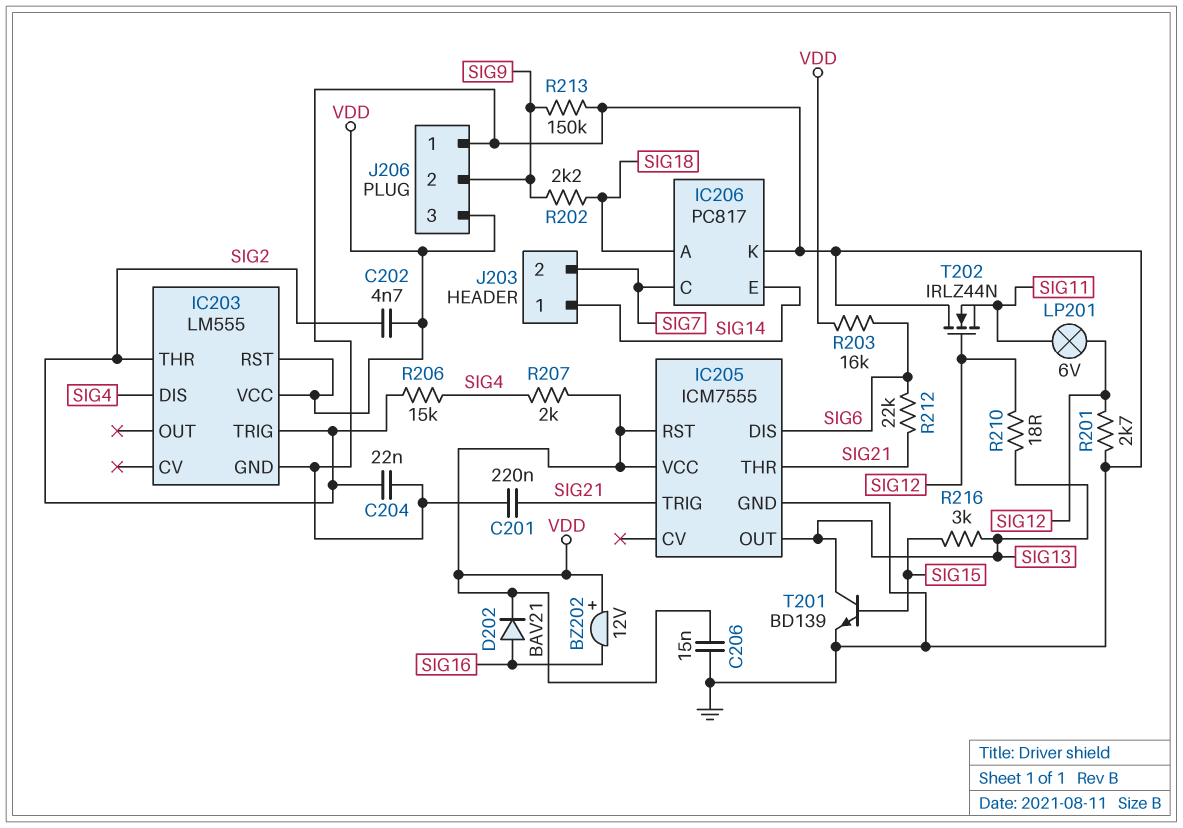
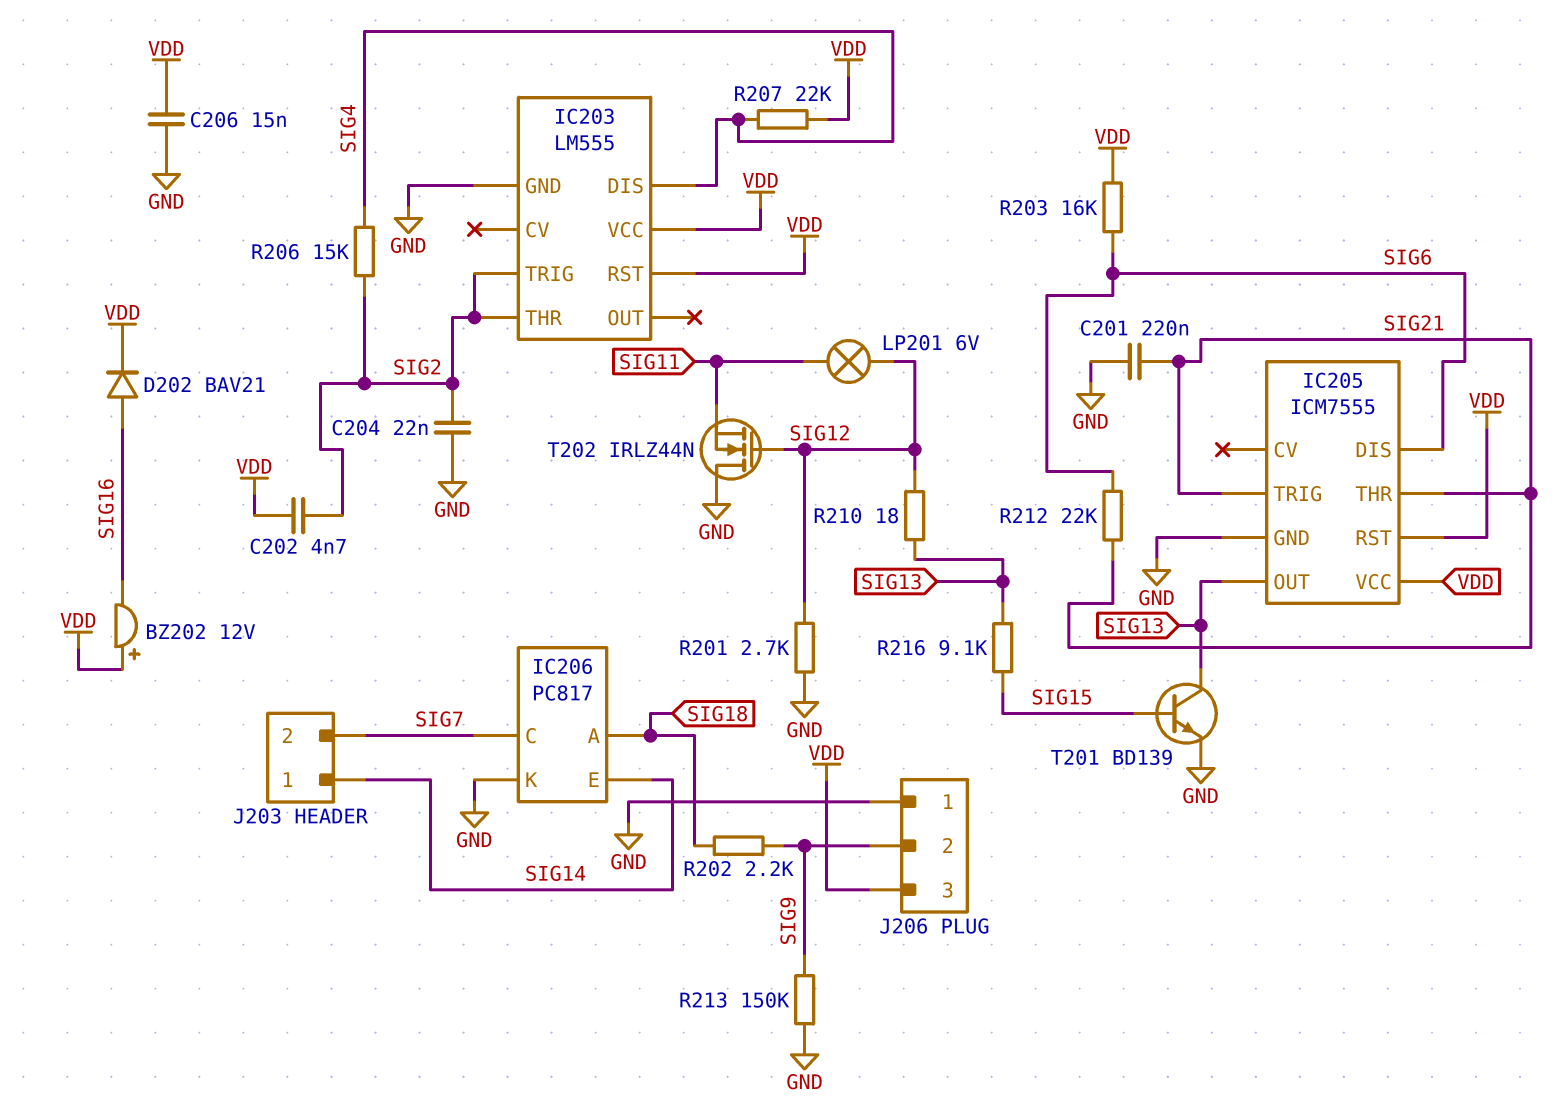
R207: 2k (SIG4, VDD) -> 22k (SIG4, VDD)
R216: 3k (SIG13, SIG15) -> 9.1k (SIG13, SIG15)

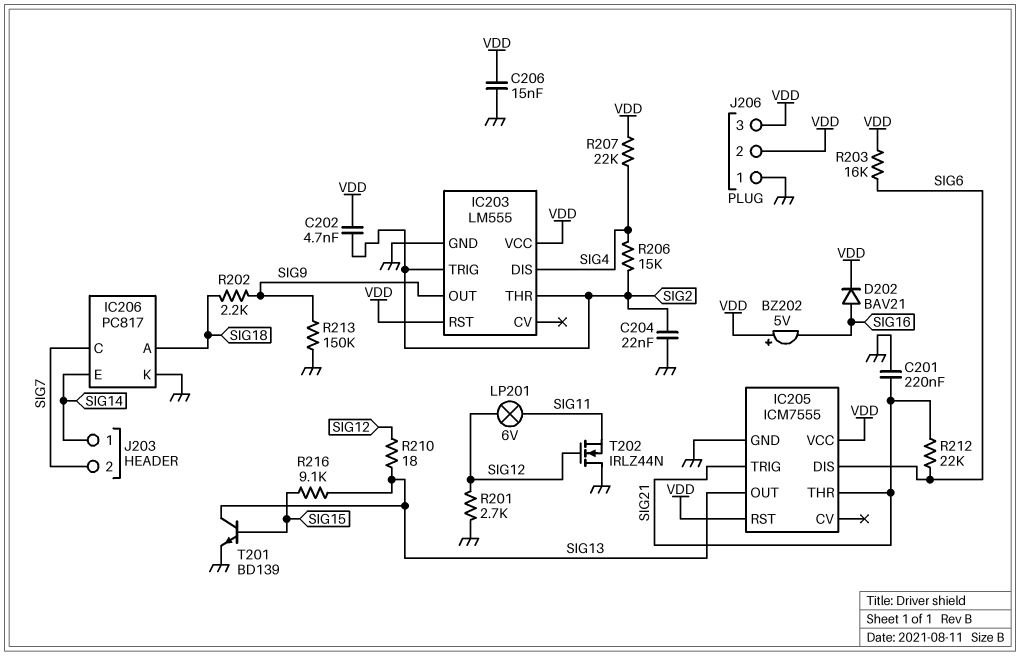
BZ202: buzzer 12V (plus VDD, minus SIG16) -> buzzer 5V (plus VDD, minus SIG16)
IC203 pin OUT: none -> SIG9
J206 pin 2: SIG9 -> VDD

